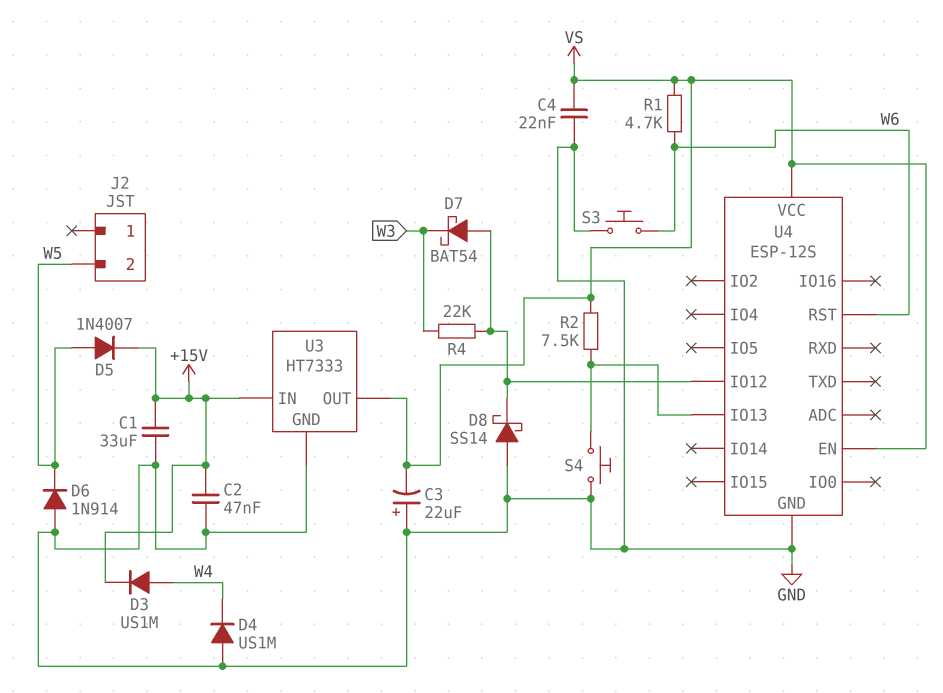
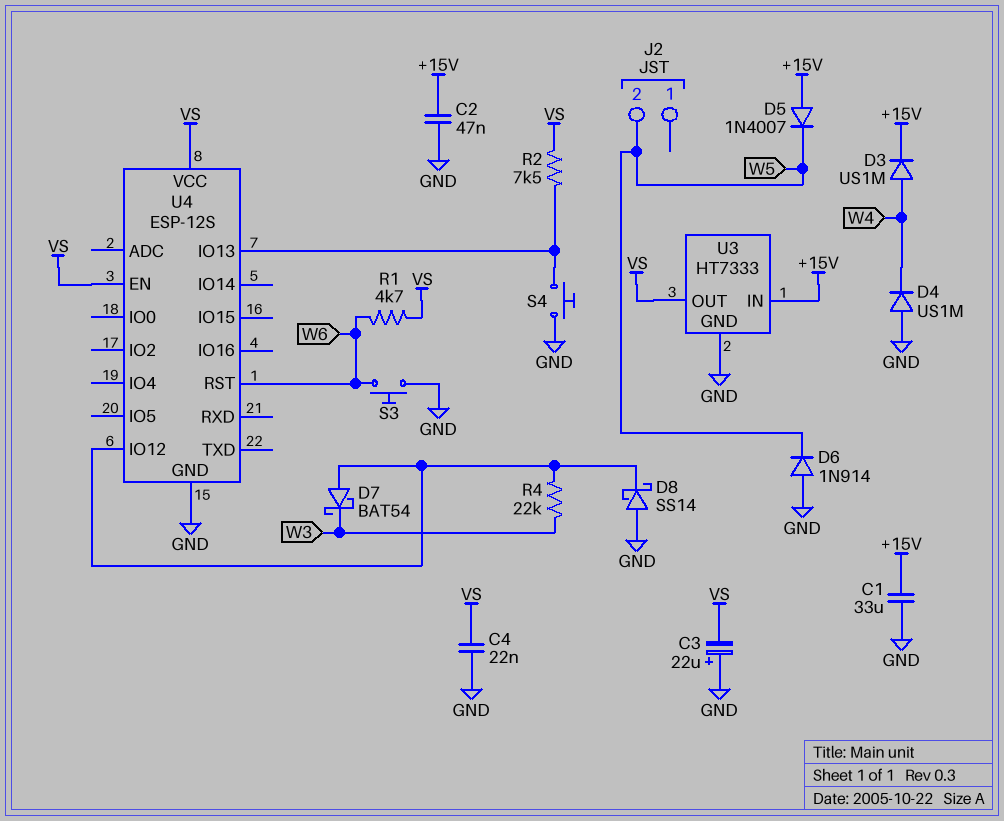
D5: diode 1N4007 (A W5, K +15V) -> diode 1N4007 (A +15V, K W5)

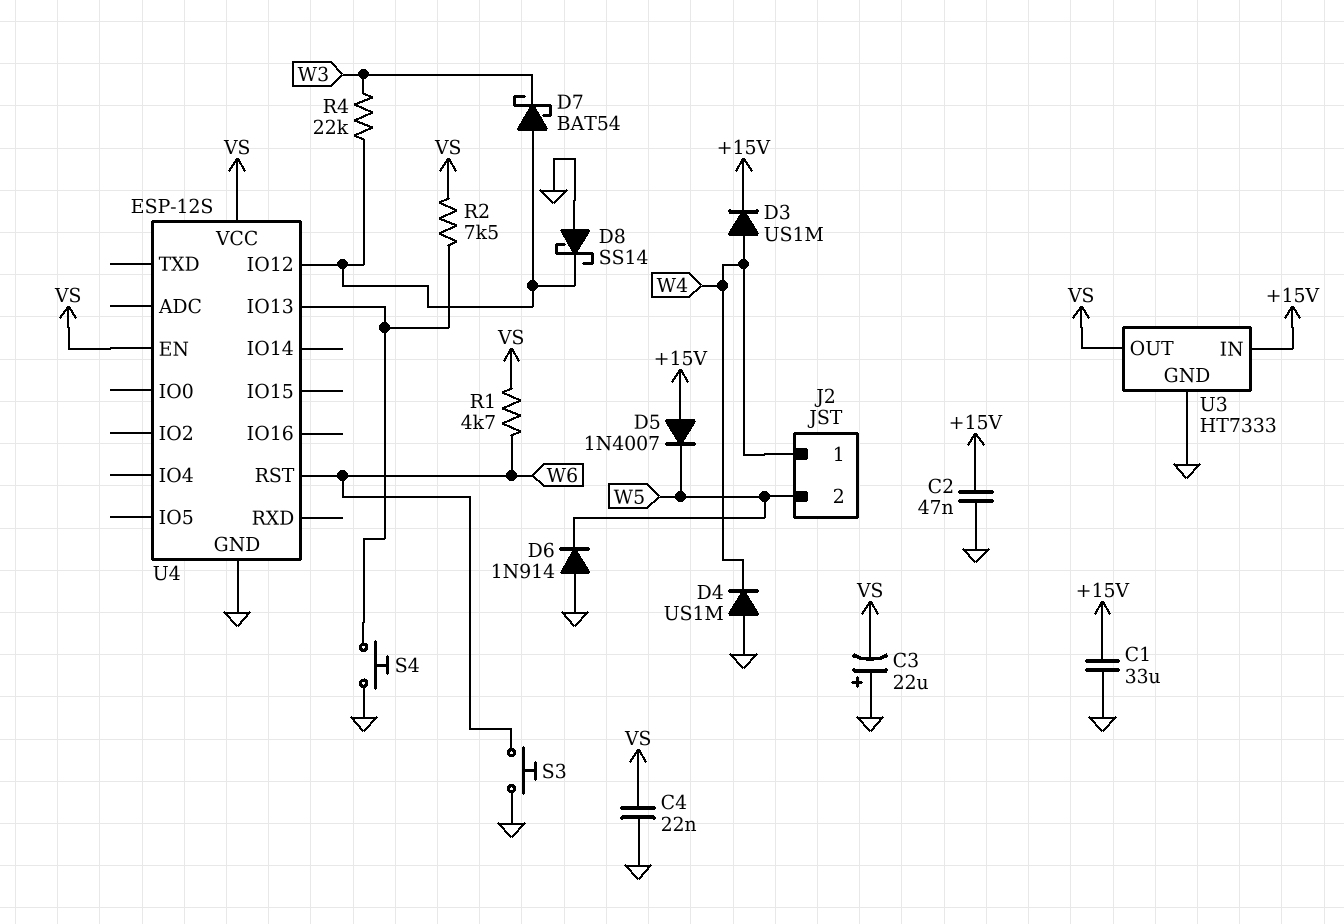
J2 pin 1: none -> W4

